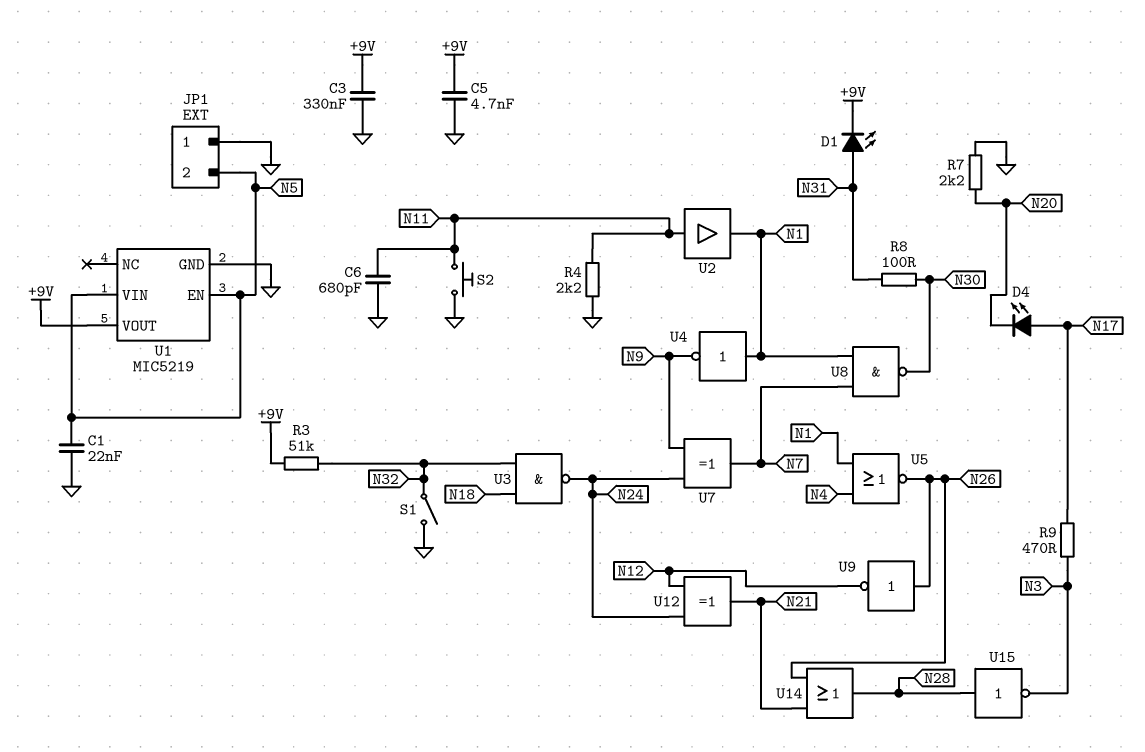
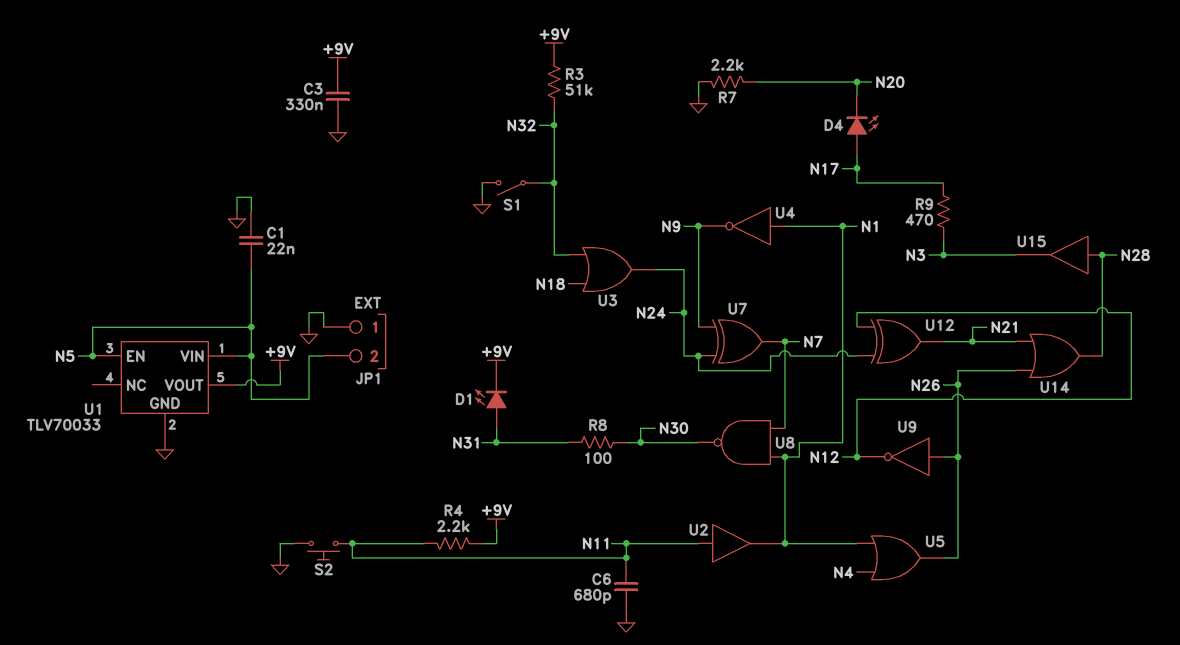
C5: 4.7nF (+9V, GND) -> none
R4: 2.2k (GND, N11) -> 2.2k (+9V, N11)
U1: MIC5219 -> TLV70033
U3: NAND (in N18, in N32, out N24) -> OR (in N18, in N32, out N24)
U5: NOR (in N1, in N4, out N26) -> OR (in N1, in N4, out N26)
U15: NOT (in N28, out N3) -> buffer (in N28, out N3)

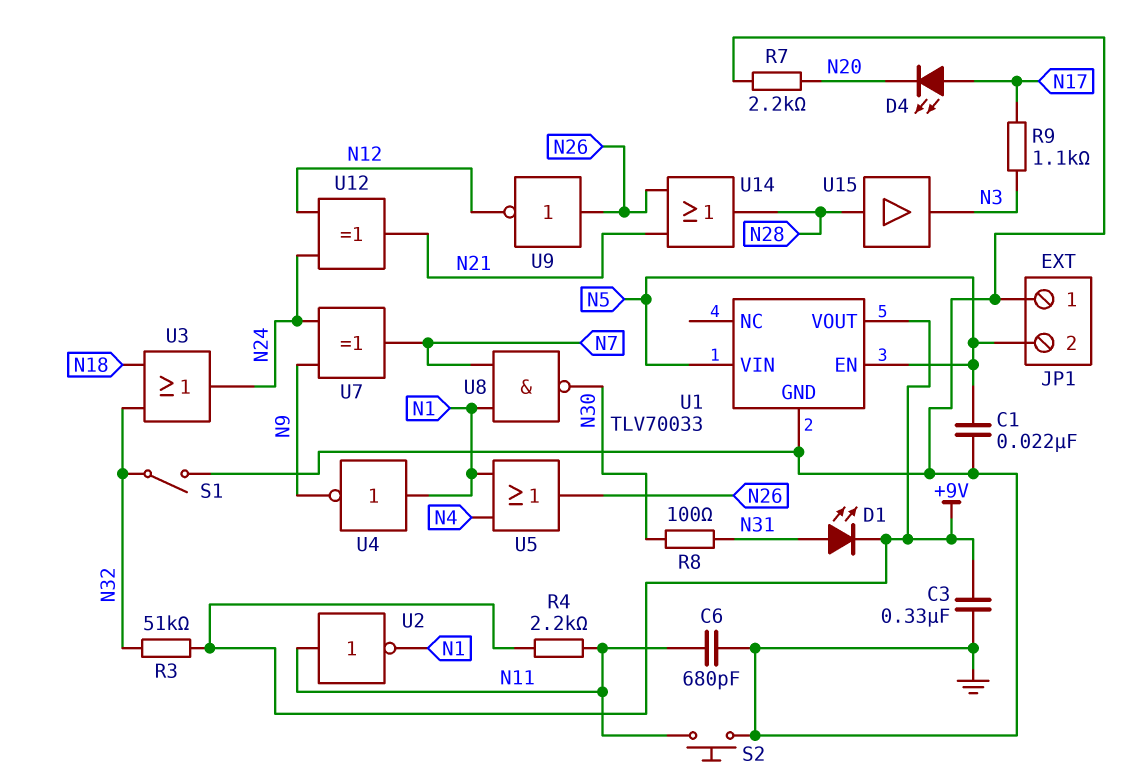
R9: 470 (N3, N17) -> 1.1k (N3, N17)
U2: buffer (in N11, out N1) -> NOT (in N11, out N1)

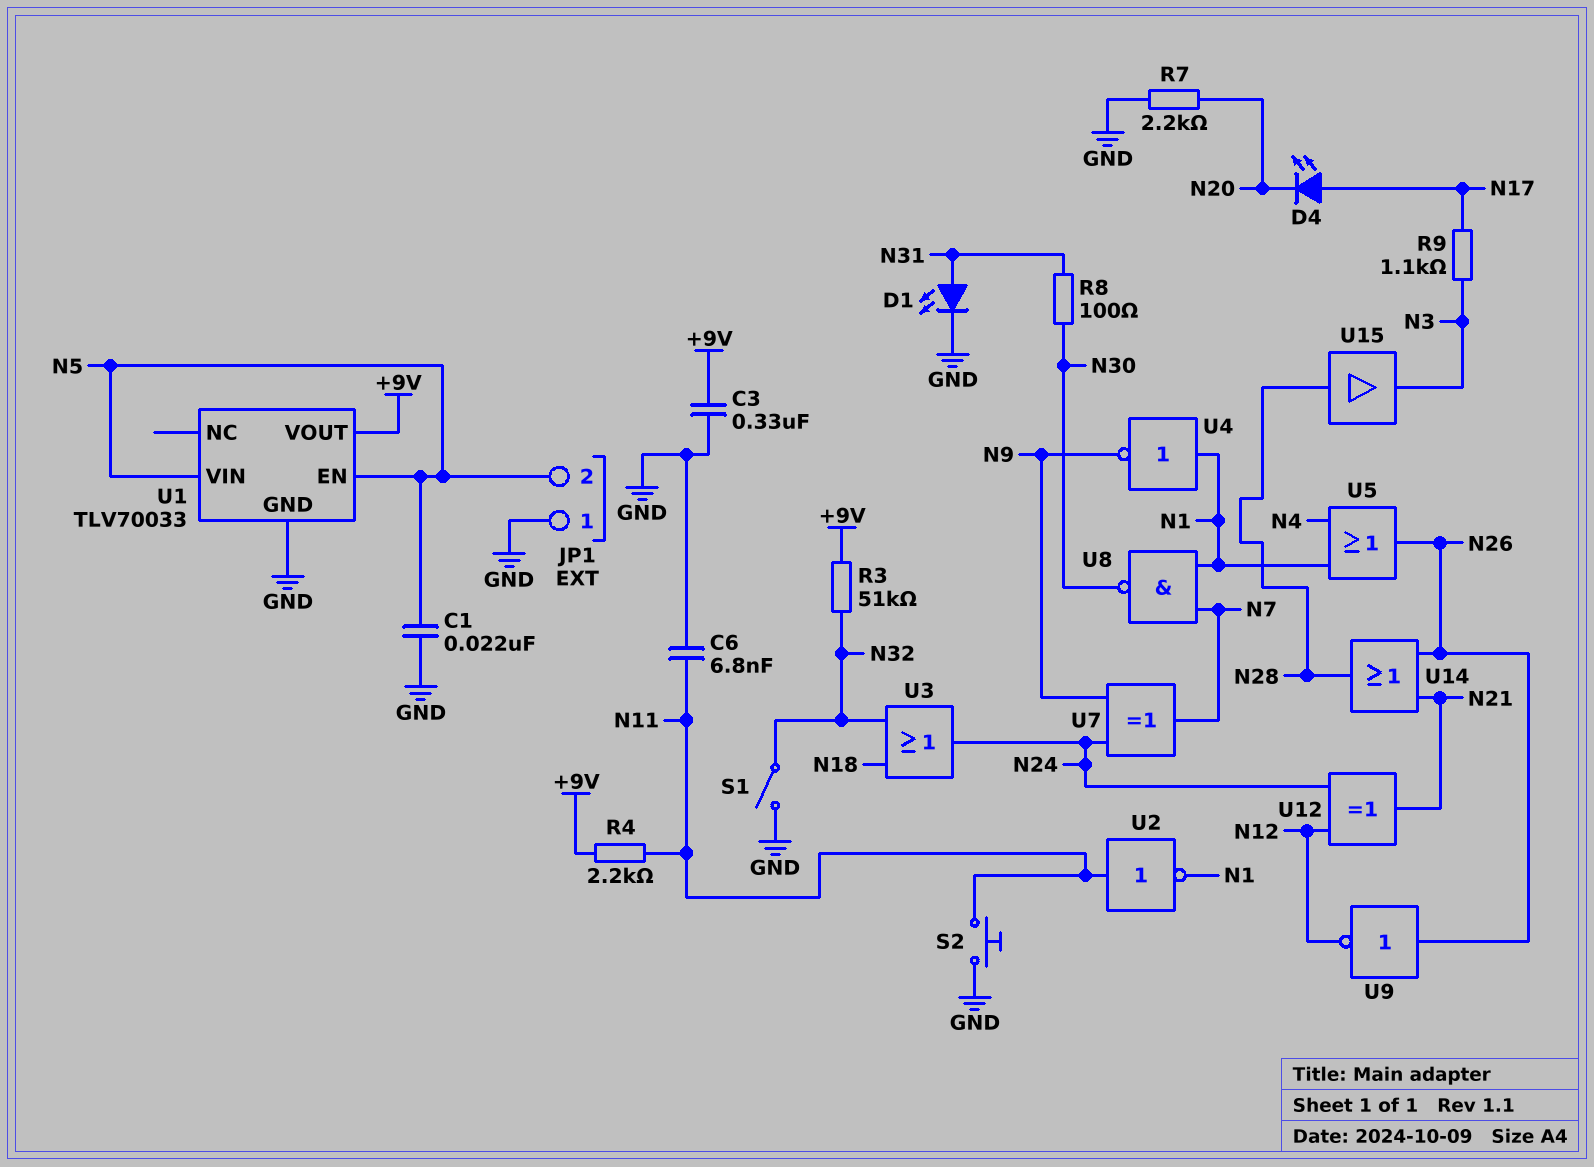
C6: 680pF (GND, N11) -> 6.8nF (GND, N11)
D1: LED (A N31, K +9V) -> LED (A N31, K GND)

